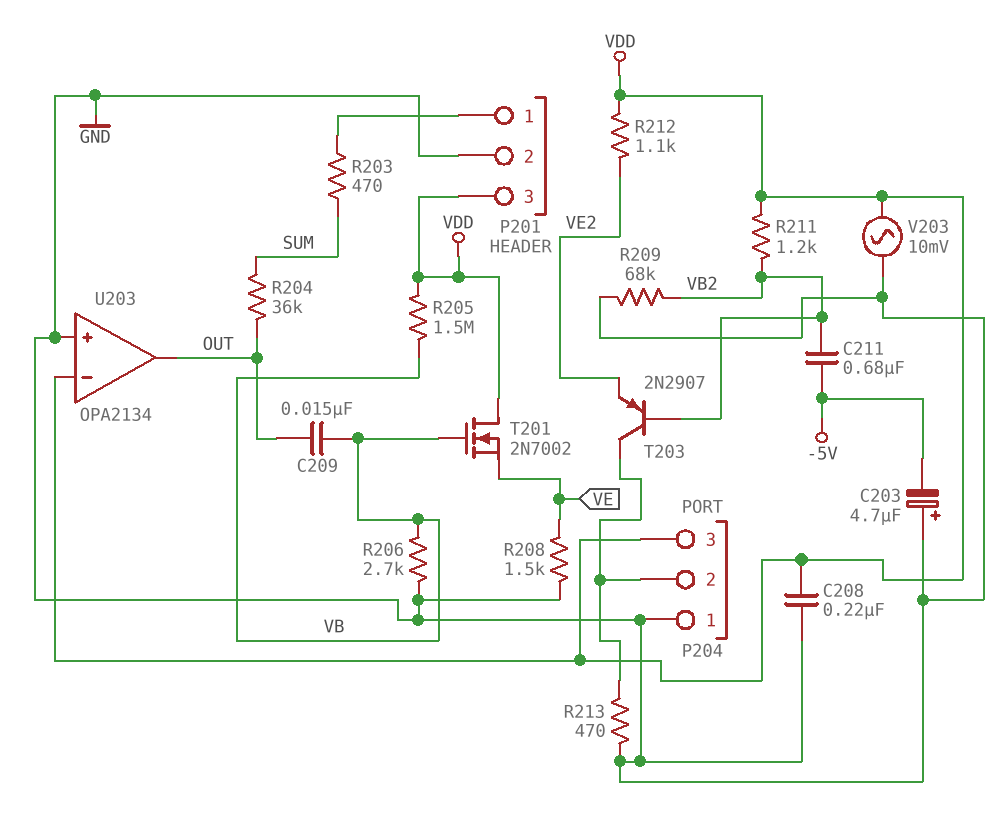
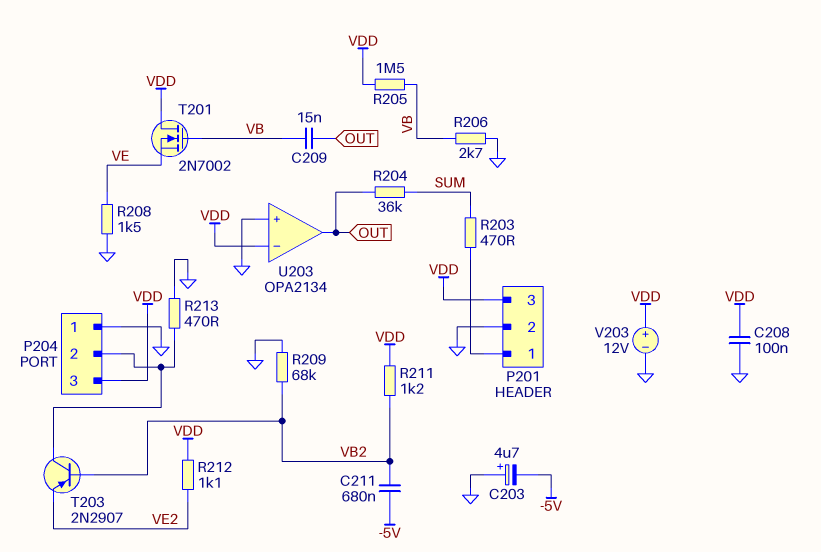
C208: 220nF (GND, VDD) -> 100nF (GND, VDD)
V203: AC 10mV (GND, VDD) -> 12V (plus VDD, minus GND)

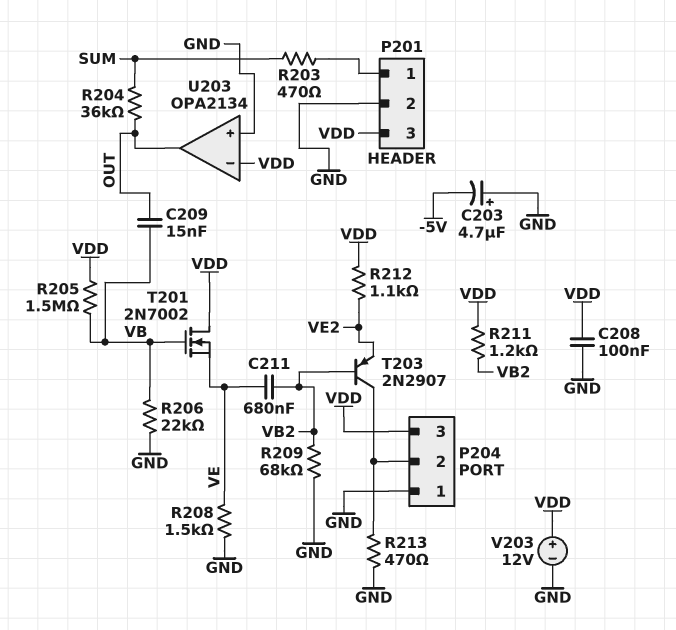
C211: 680nF (-5V, VB2) -> 680nF (VB2, VE)
R206: 2.7k (GND, VB) -> 22k (GND, VB)

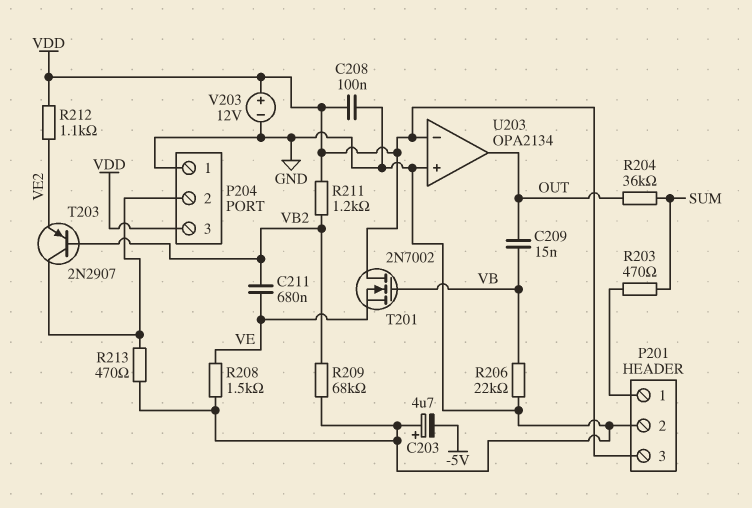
R205: 1.5M (VB, VDD) -> none

